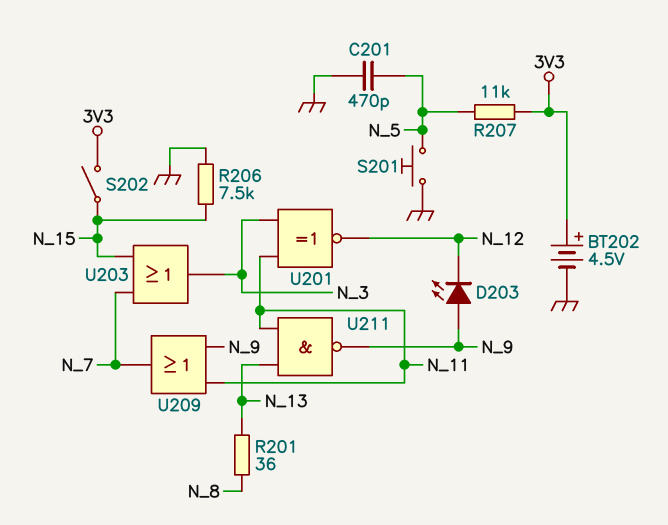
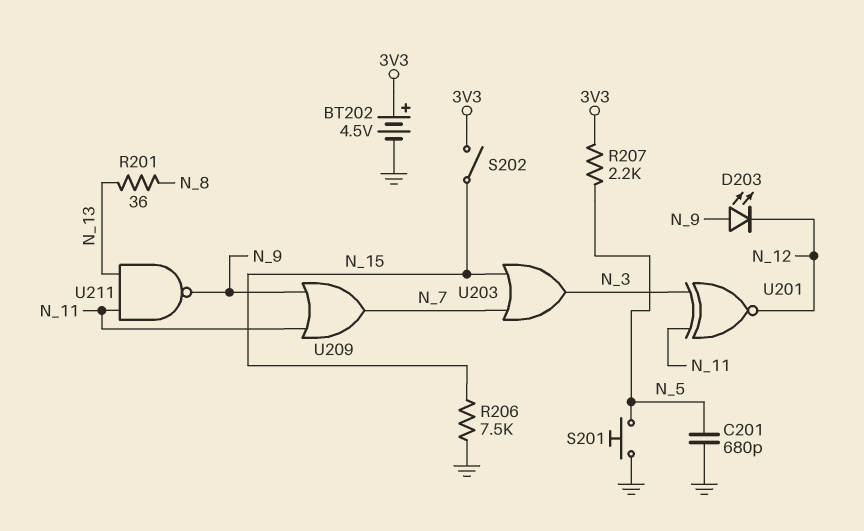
C201: 470pF (GND, N_5) -> 680pF (GND, N_5)
R207: 11k (3V3, N_5) -> 2.2k (3V3, N_5)

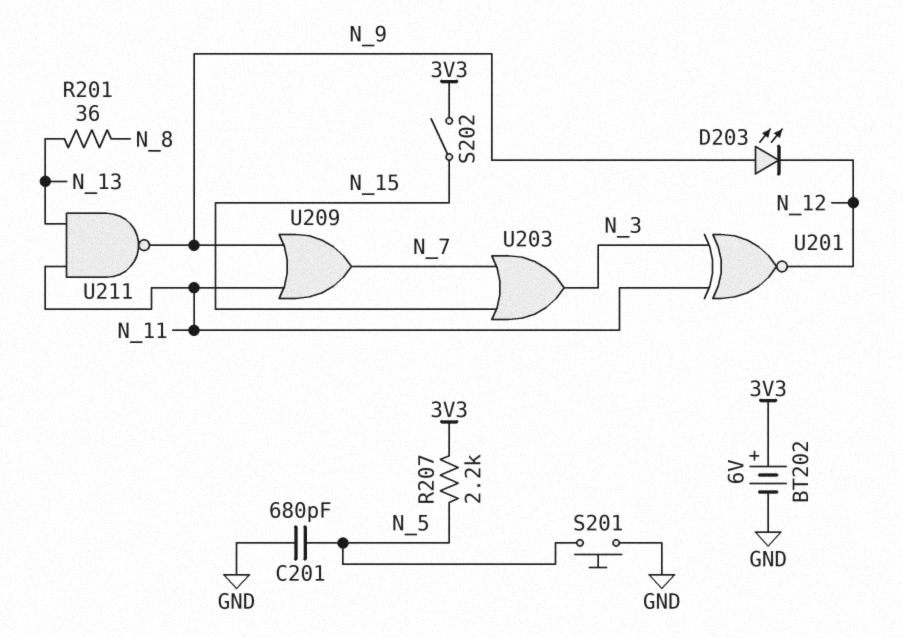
BT202: 4.5V (plus 3V3, minus GND) -> 6V (plus 3V3, minus GND)
R206: 7.5k (GND, N_15) -> none

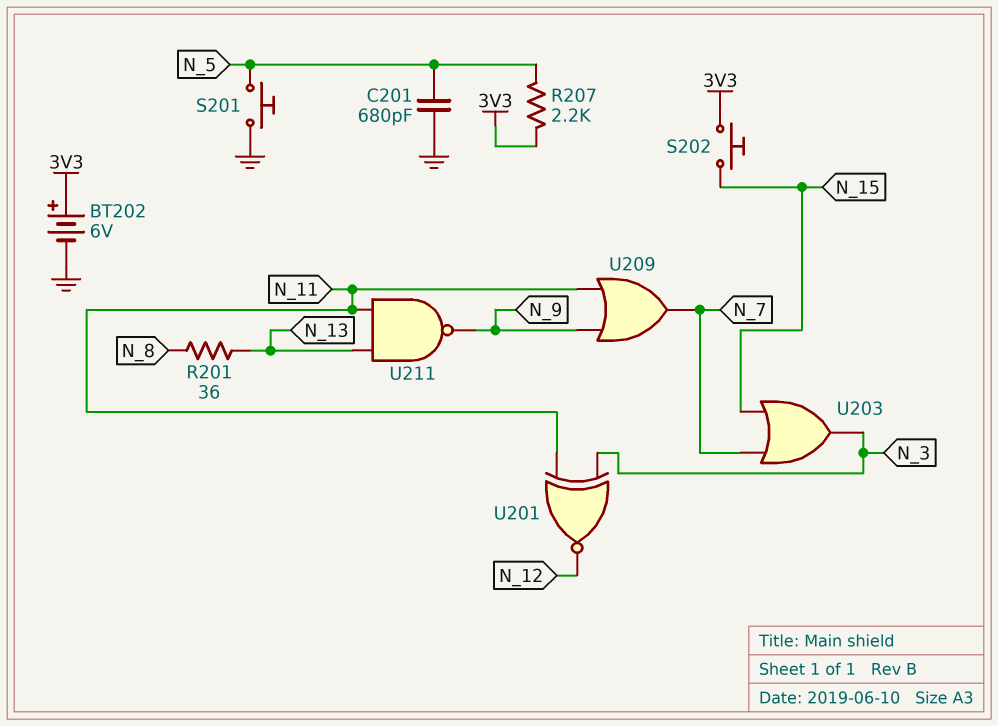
D203: LED (A N_9, K N_12) -> none
S202: switch (3V3, N_15) -> button (3V3, N_15)

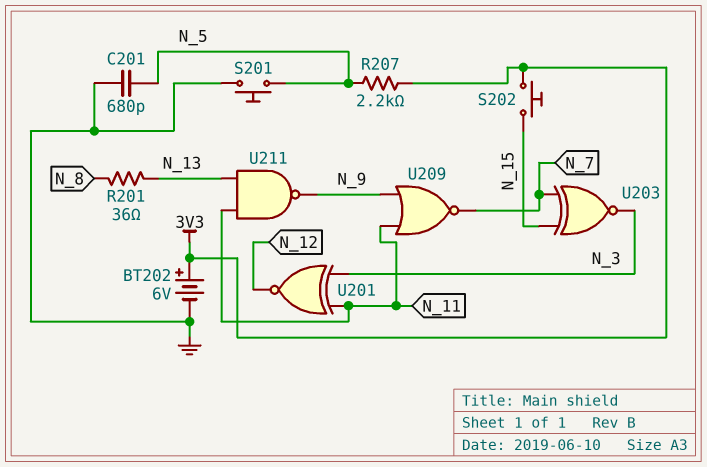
U203: OR (in N_7, in N_15, out N_3) -> XNOR (in N_7, in N_15, out N_3)
U209: OR (in N_9, in N_11, out N_7) -> NOR (in N_9, in N_11, out N_7)

